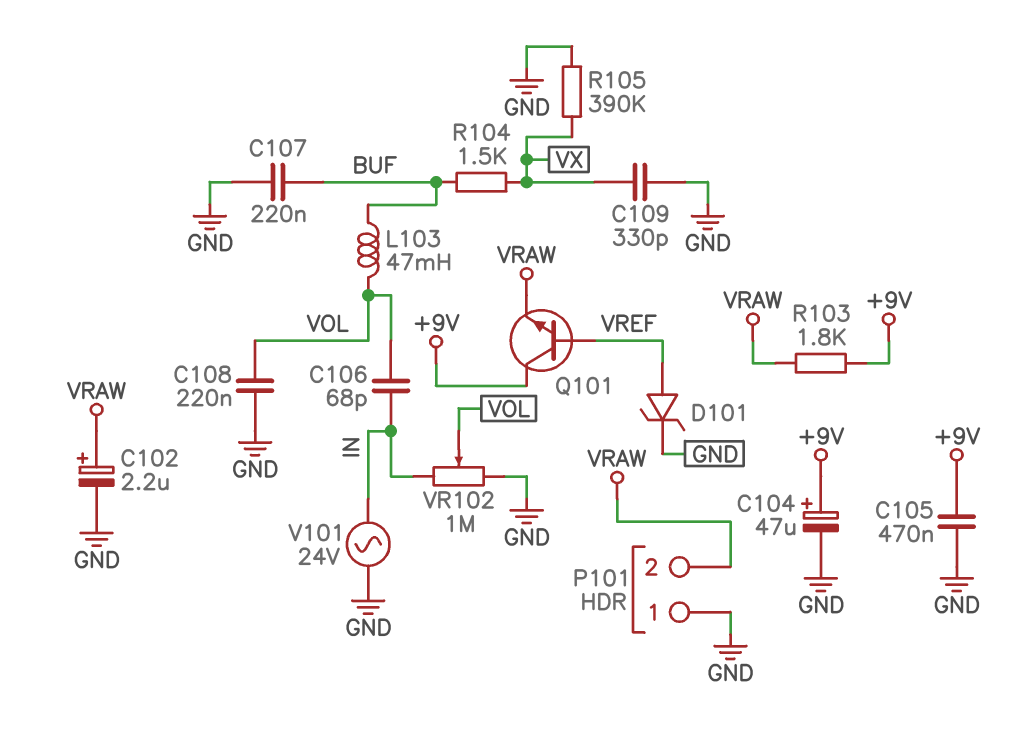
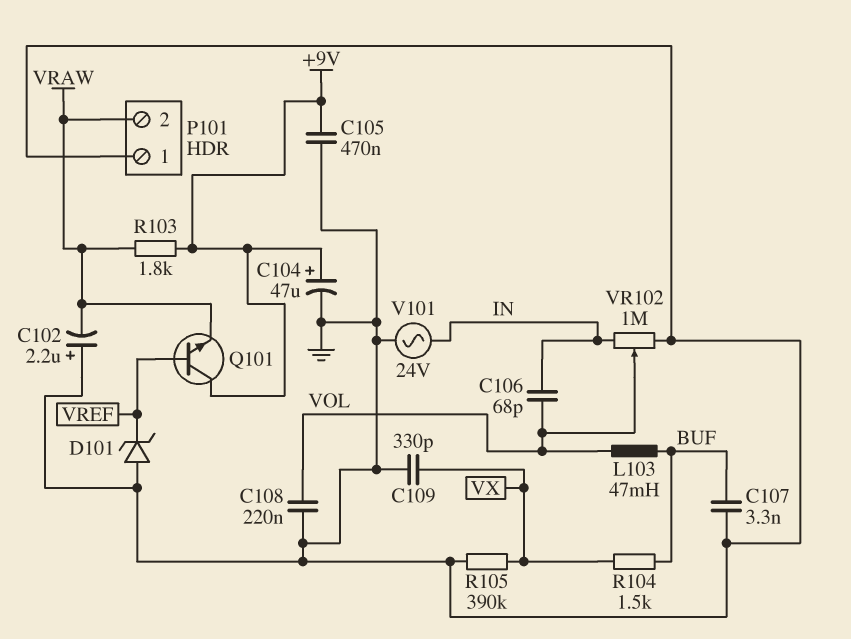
C102: 2.2uF (plus VRAW, minus GND) -> 2.2uF (plus GND, minus VRAW)
C107: 220nF (BUF, GND) -> 3.3nF (BUF, GND)
D101: zener (A VREF, K GND) -> zener (A GND, K VREF)

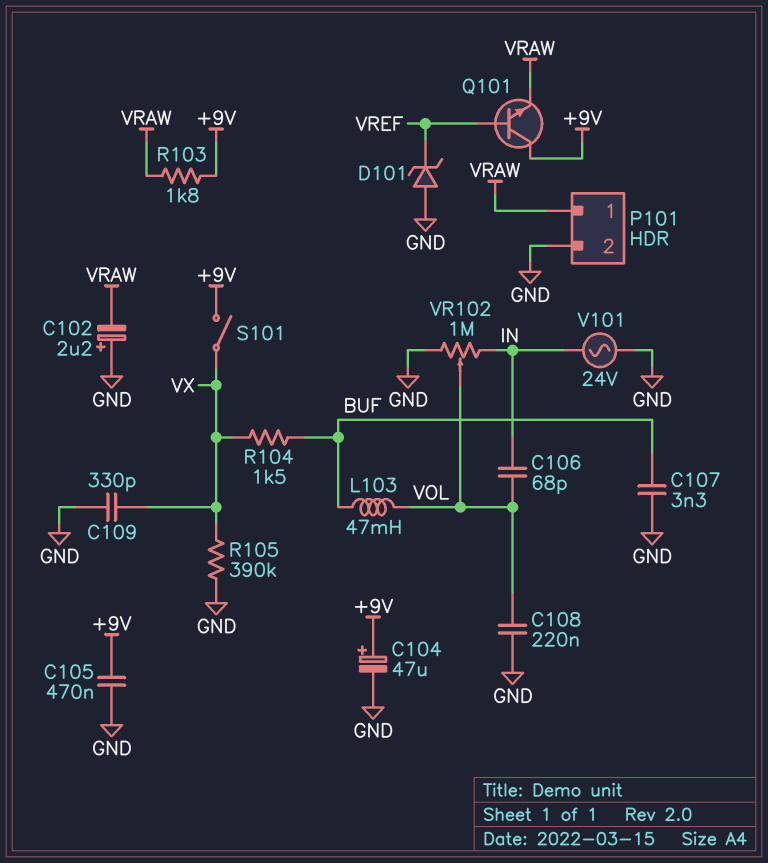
P101 pin 1: GND -> VRAW
P101 pin 2: VRAW -> GND
S101: none -> switch (+9V, VX)

